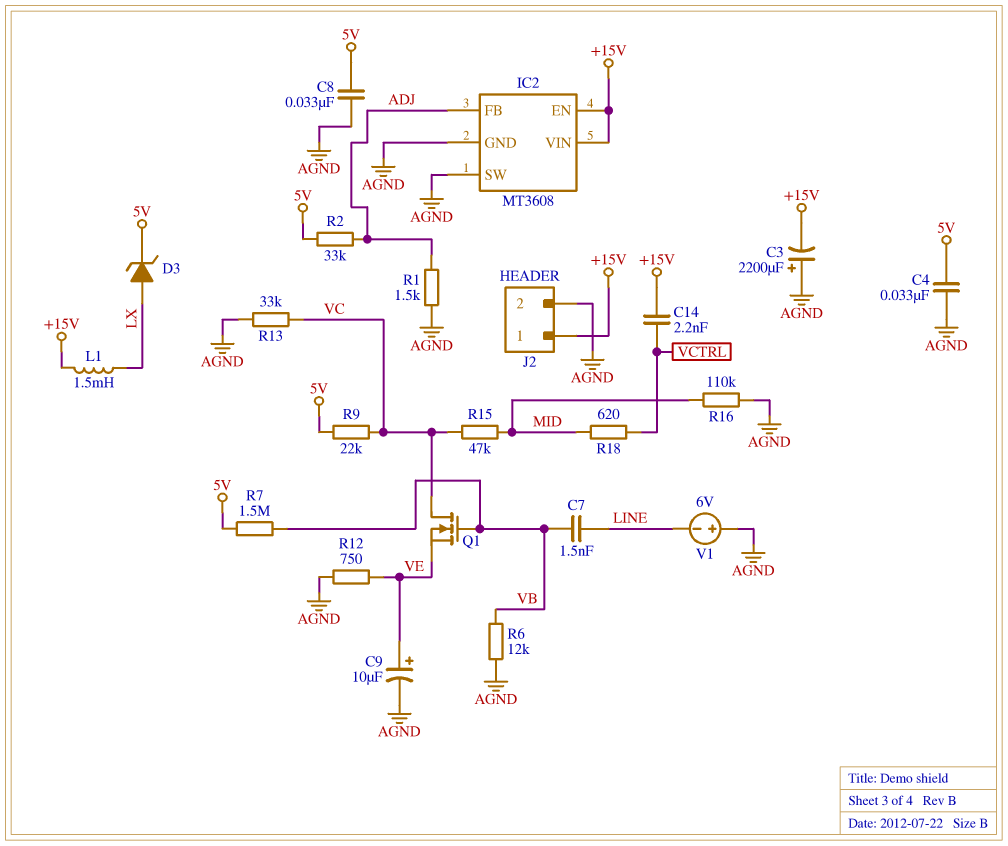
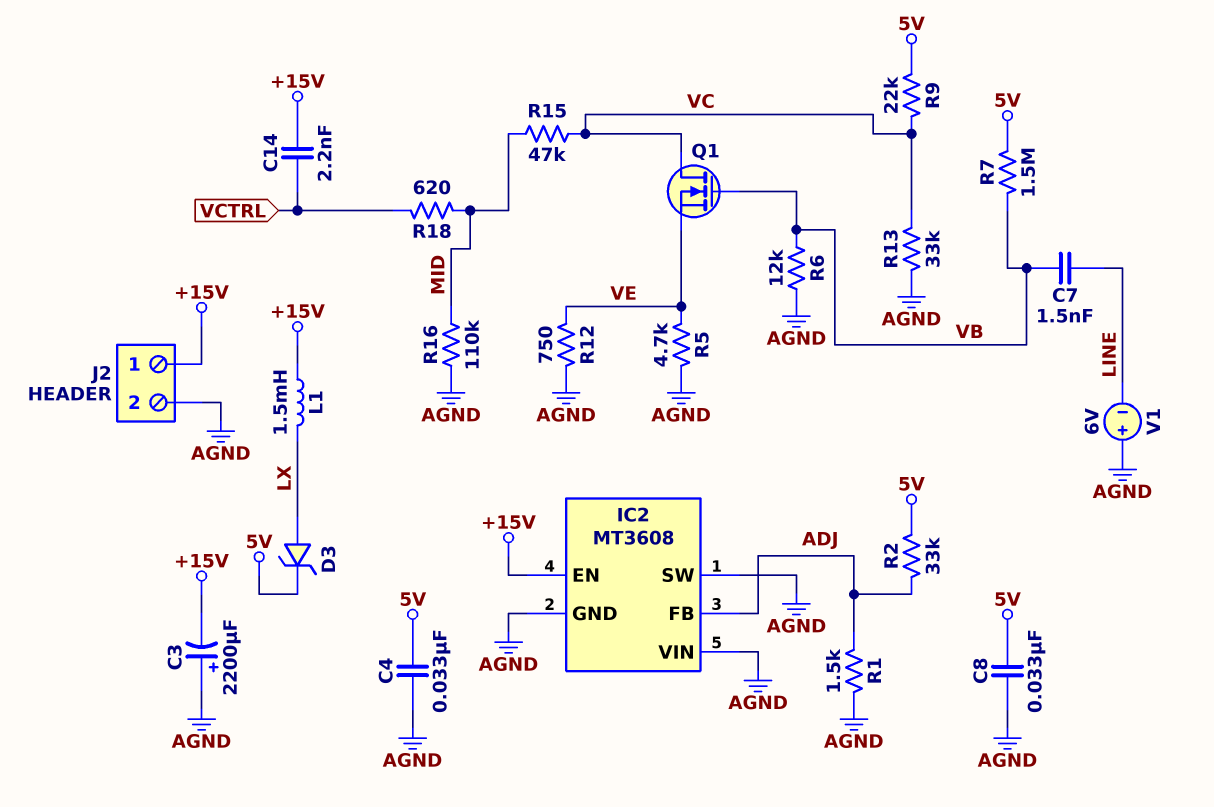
C9: 10uF (plus VE, minus AGND) -> none
IC2 pin VIN: +15V -> AGND
R5: none -> 4.7k (AGND, VE)

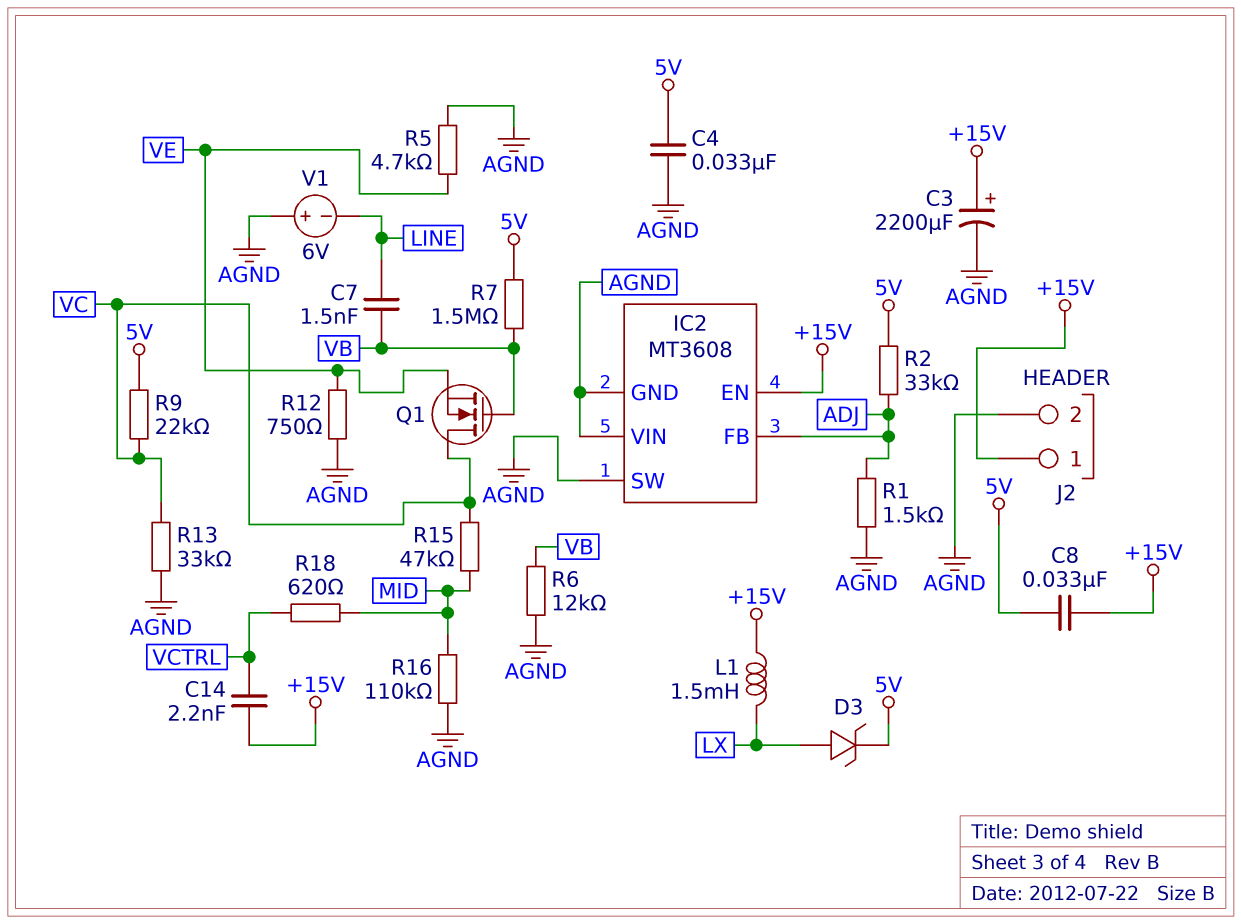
C3: 2200uF (plus AGND, minus +15V) -> 2200uF (plus +15V, minus AGND)
C8: 33nF (5V, AGND) -> 33nF (+15V, 5V)

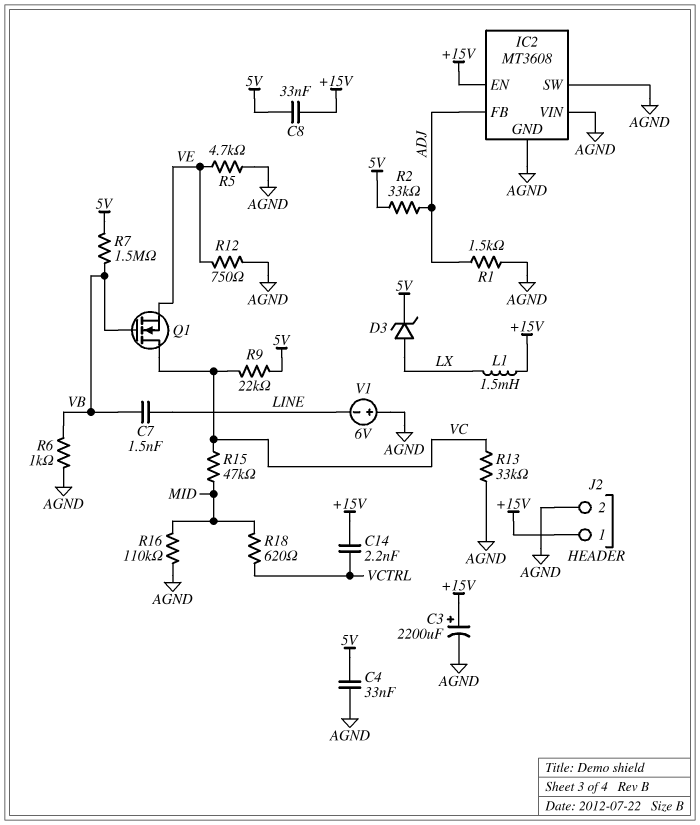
R6: 12k (AGND, VB) -> 1k (AGND, VB)

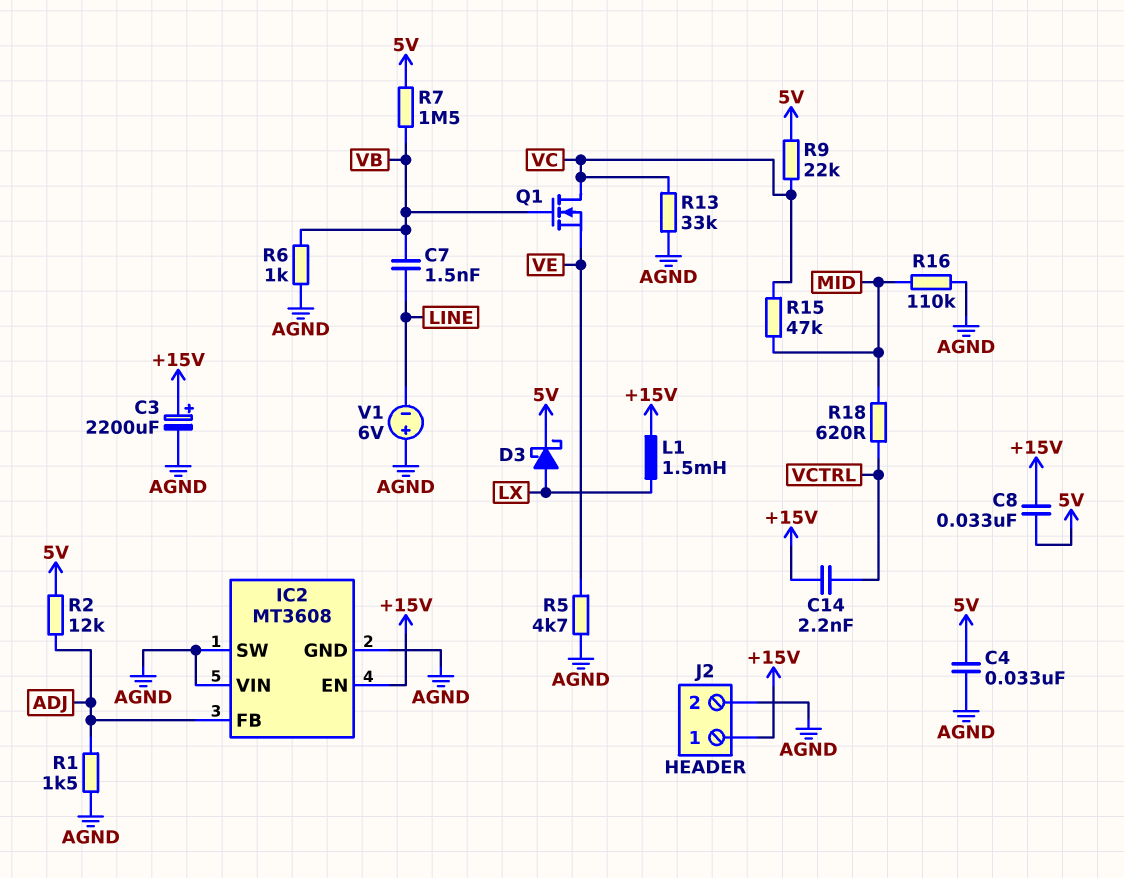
D3: zener (A LX, K 5V) -> schottky (A LX, K 5V)
R2: 33k (5V, ADJ) -> 12k (5V, ADJ)
R12: 750 (AGND, VE) -> none

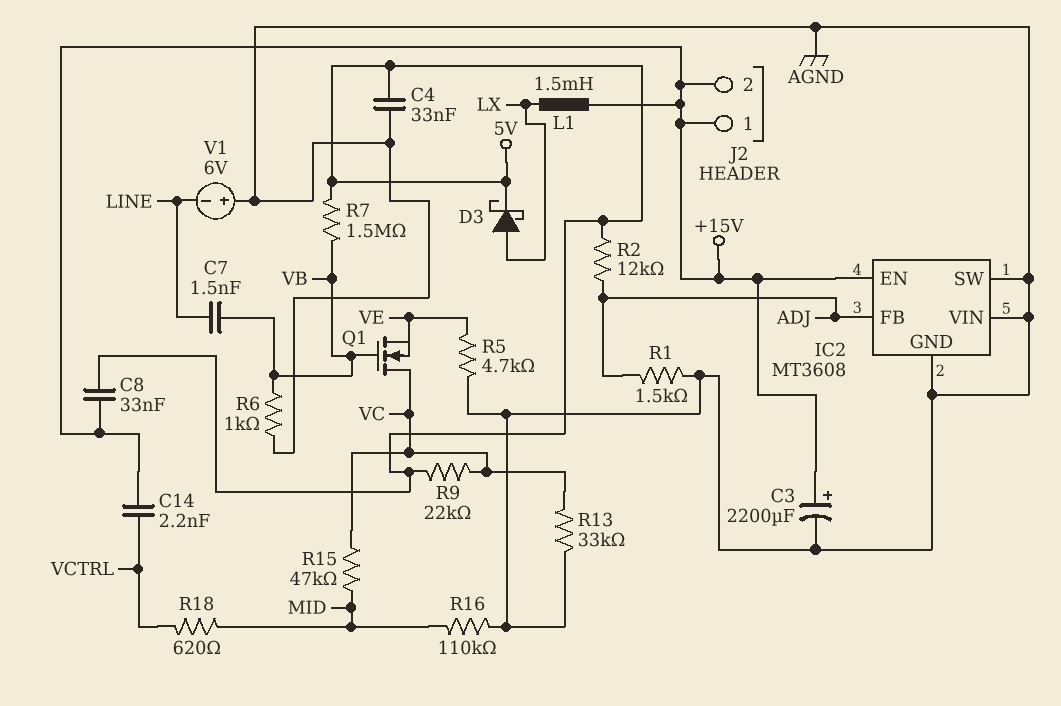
J2 pin 2: AGND -> +15V

